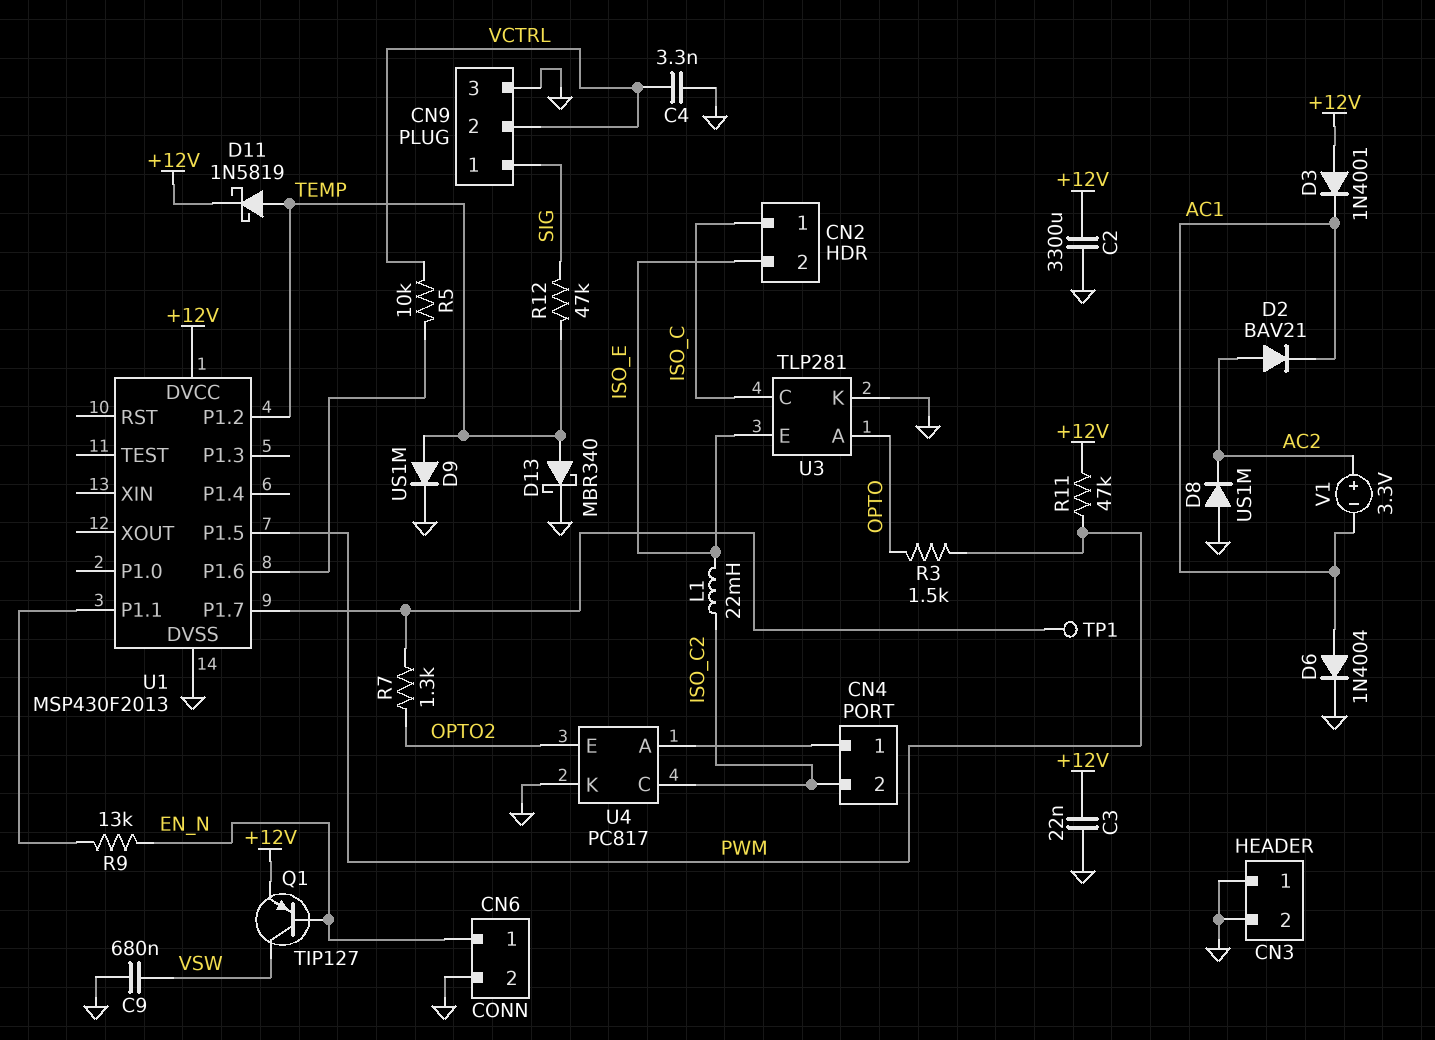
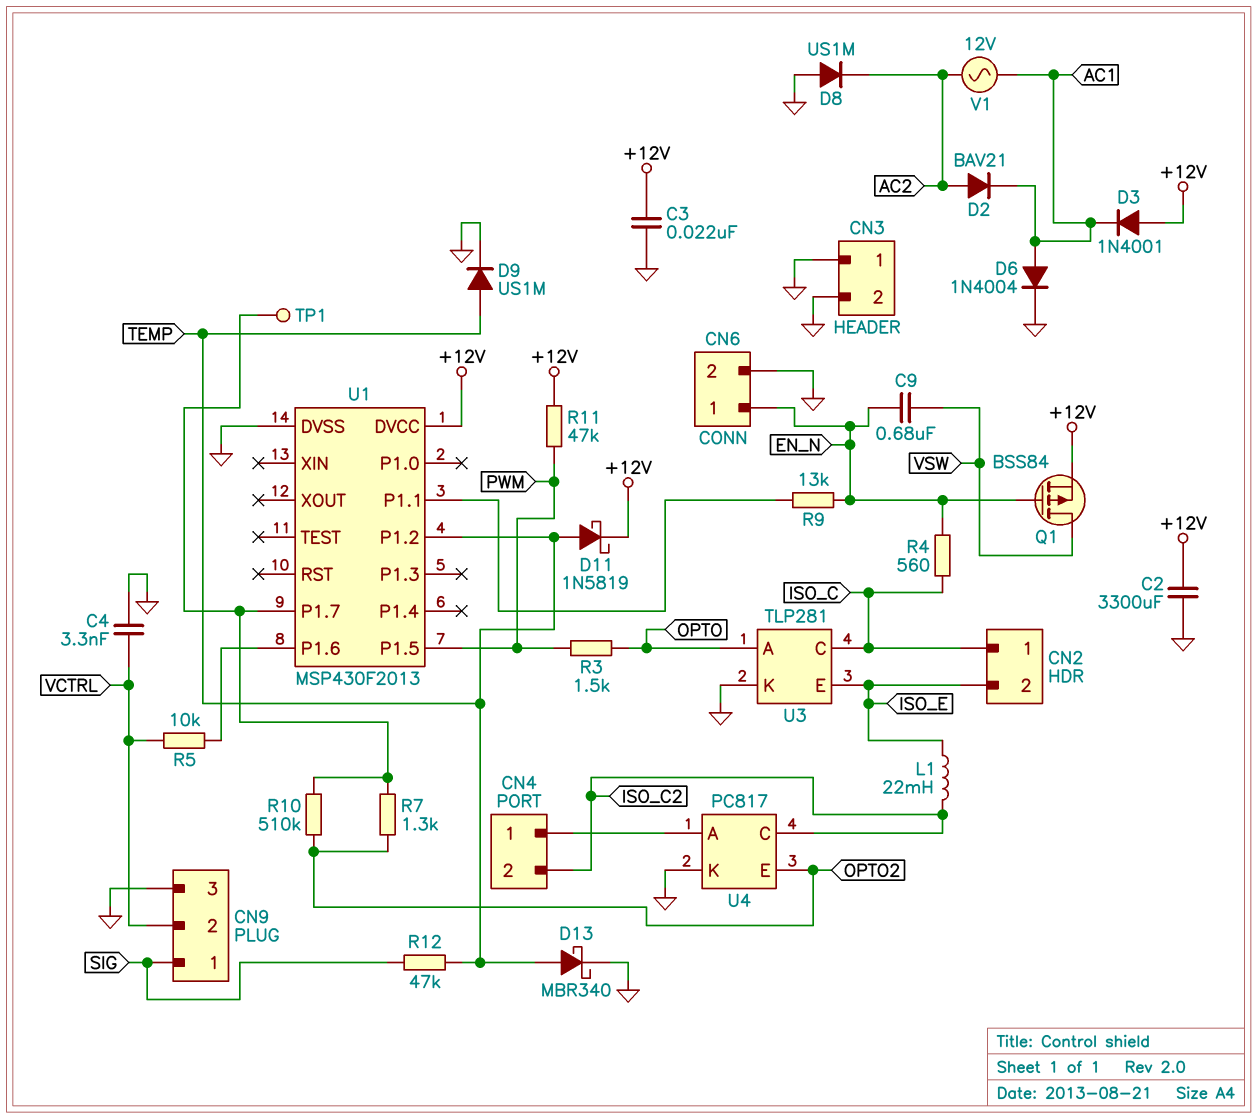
C9: 680nF (GND, VSW) -> 680nF (EN_N, VSW)
Q1: PNP TIP127 (B EN_N, C VSW, E +12V) -> PMOS BSS84 (G EN_N, D VSW, S +12V)
R4: none -> 560 (EN_N, ISO_C)
R10: none -> 510k (OPTO2, U1/P1.7)
V1: 3.3V (plus AC2, minus AC1) -> AC 12V (AC1, AC2)

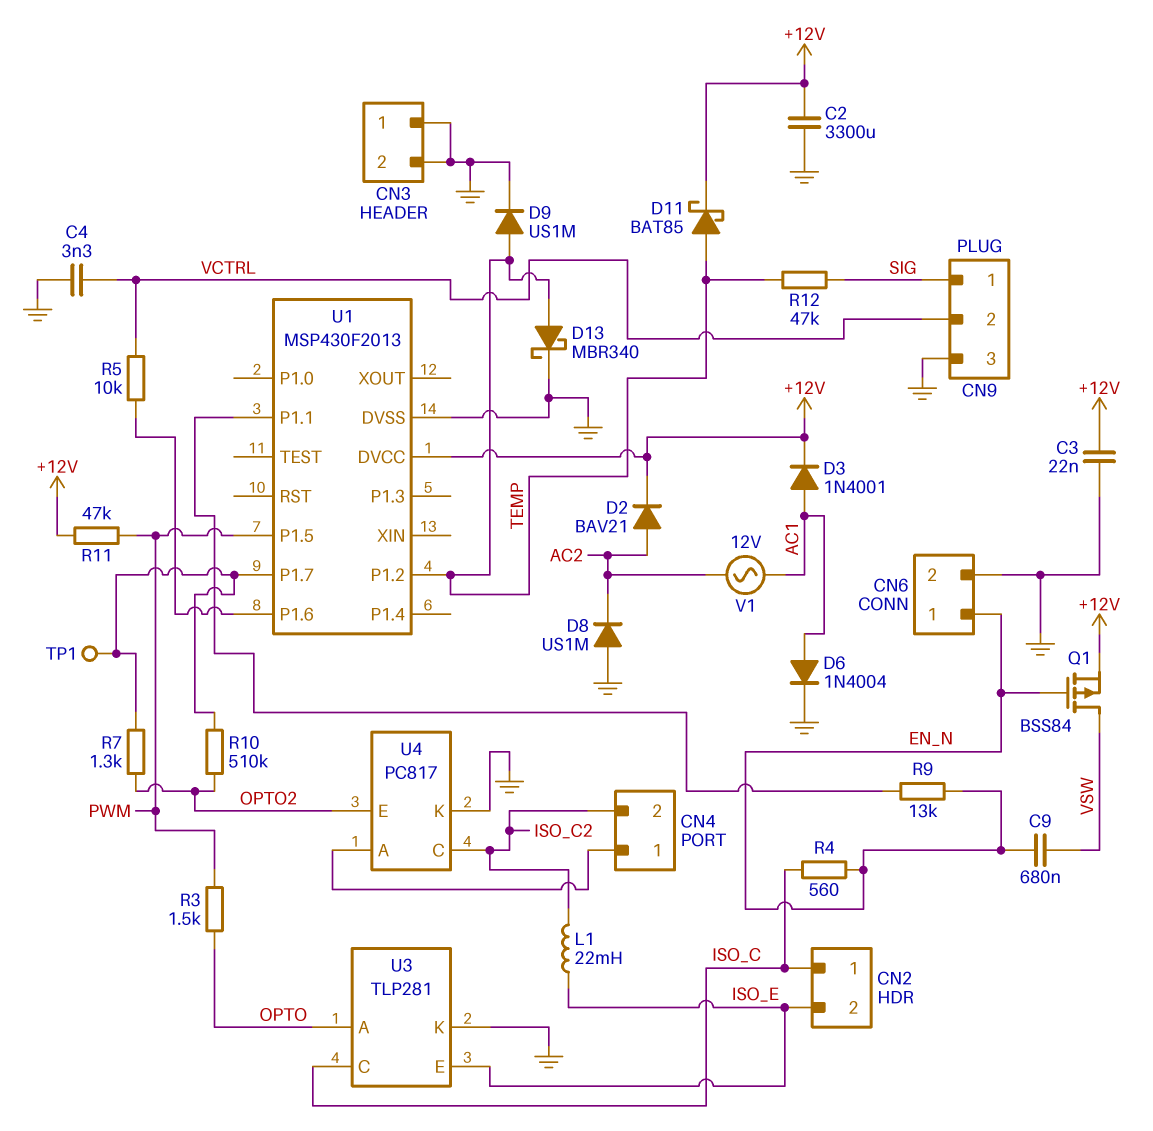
D2: diode BAV21 (A AC2, K AC1) -> diode BAV21 (A AC2, K +12V)
D3: diode 1N4001 (A +12V, K AC1) -> diode 1N4001 (A AC1, K +12V)
D11: schottky 1N5819 (A TEMP, K +12V) -> schottky BAT85 (A TEMP, K +12V)

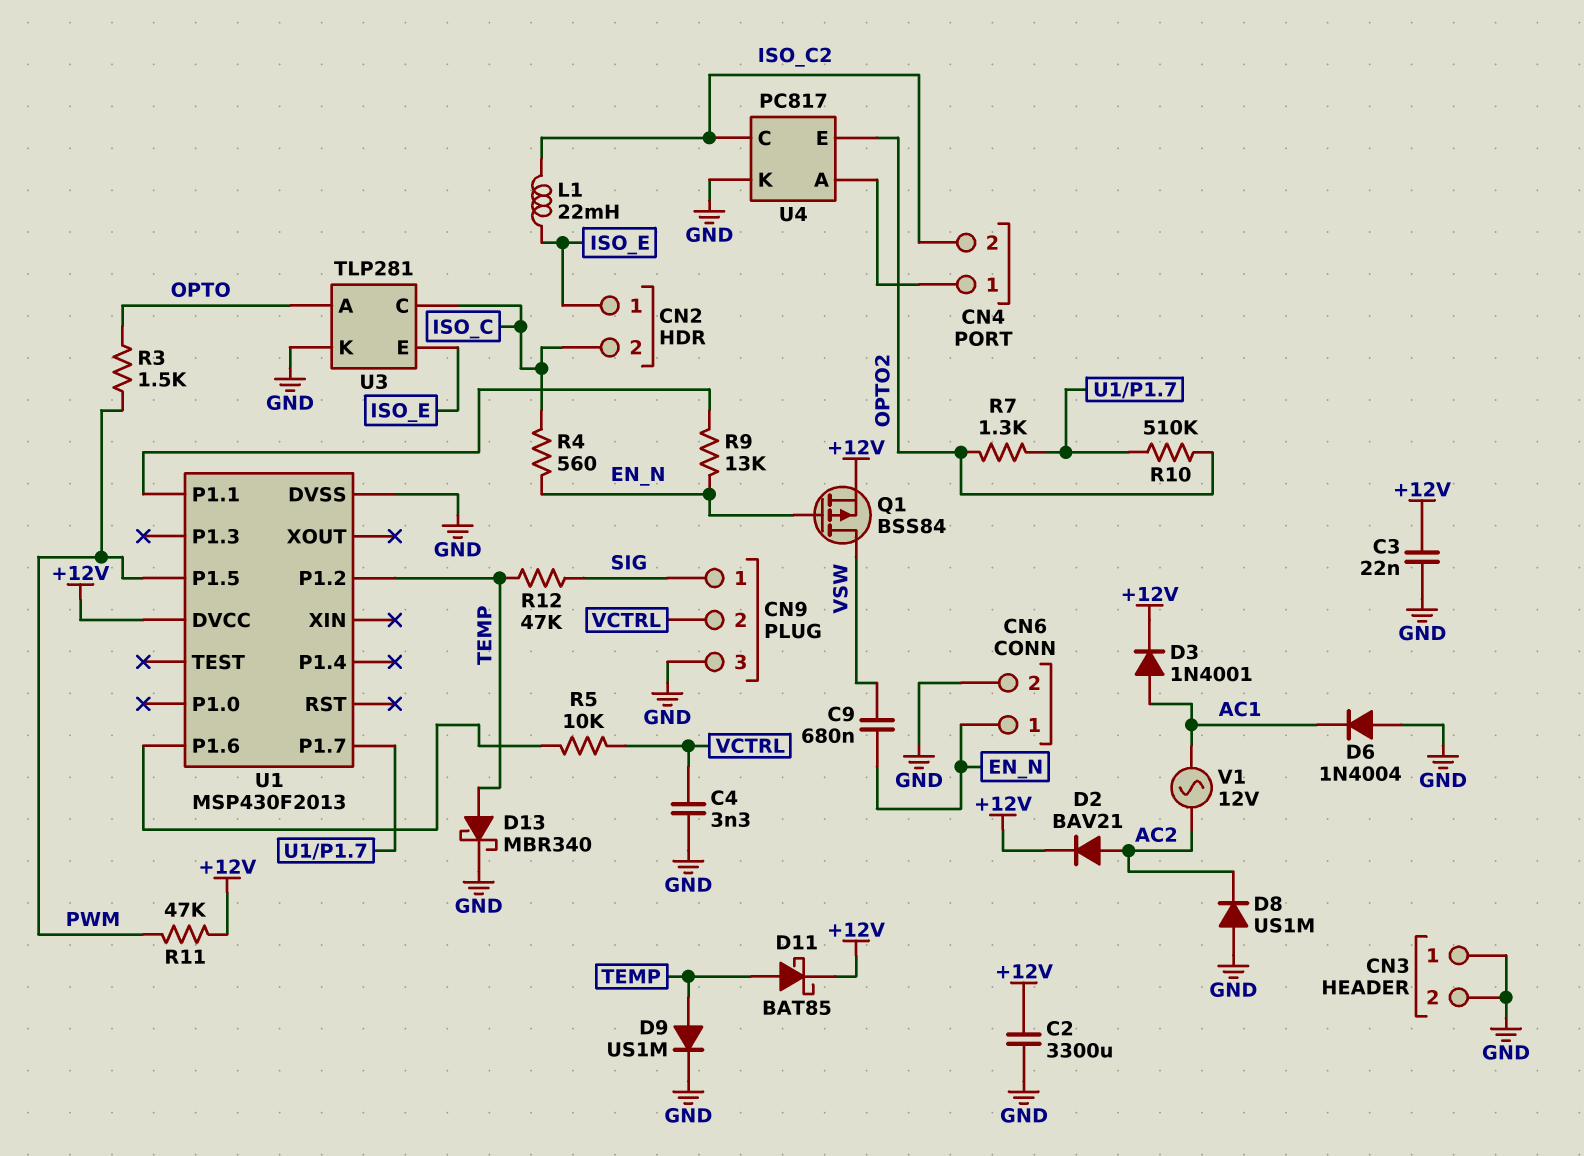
CN2 pin 1: ISO_C -> ISO_E
CN2 pin 2: ISO_E -> ISO_C
D6: diode 1N4004 (A AC1, K GND) -> diode 1N4004 (A GND, K AC1)
TP1: test point (U1/P1.7) -> none

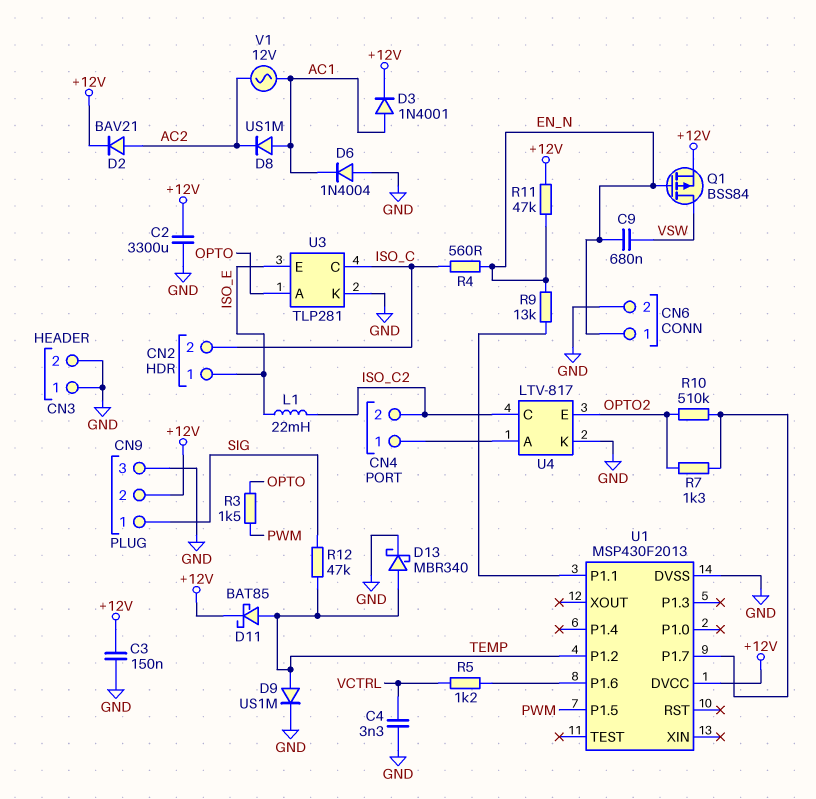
C3: 22nF (+12V, GND) -> 150nF (+12V, GND)
CN9 pin 2: VCTRL -> +12V
D8: diode US1M (A GND, K AC2) -> diode US1M (A AC1, K AC2)
R5: 10k (U1/P1.6, VCTRL) -> 1.2k (U1/P1.6, VCTRL)
R11: 47k (+12V, PWM) -> 47k (+12V, EN_N)
U4: PC817 -> LTV-817

